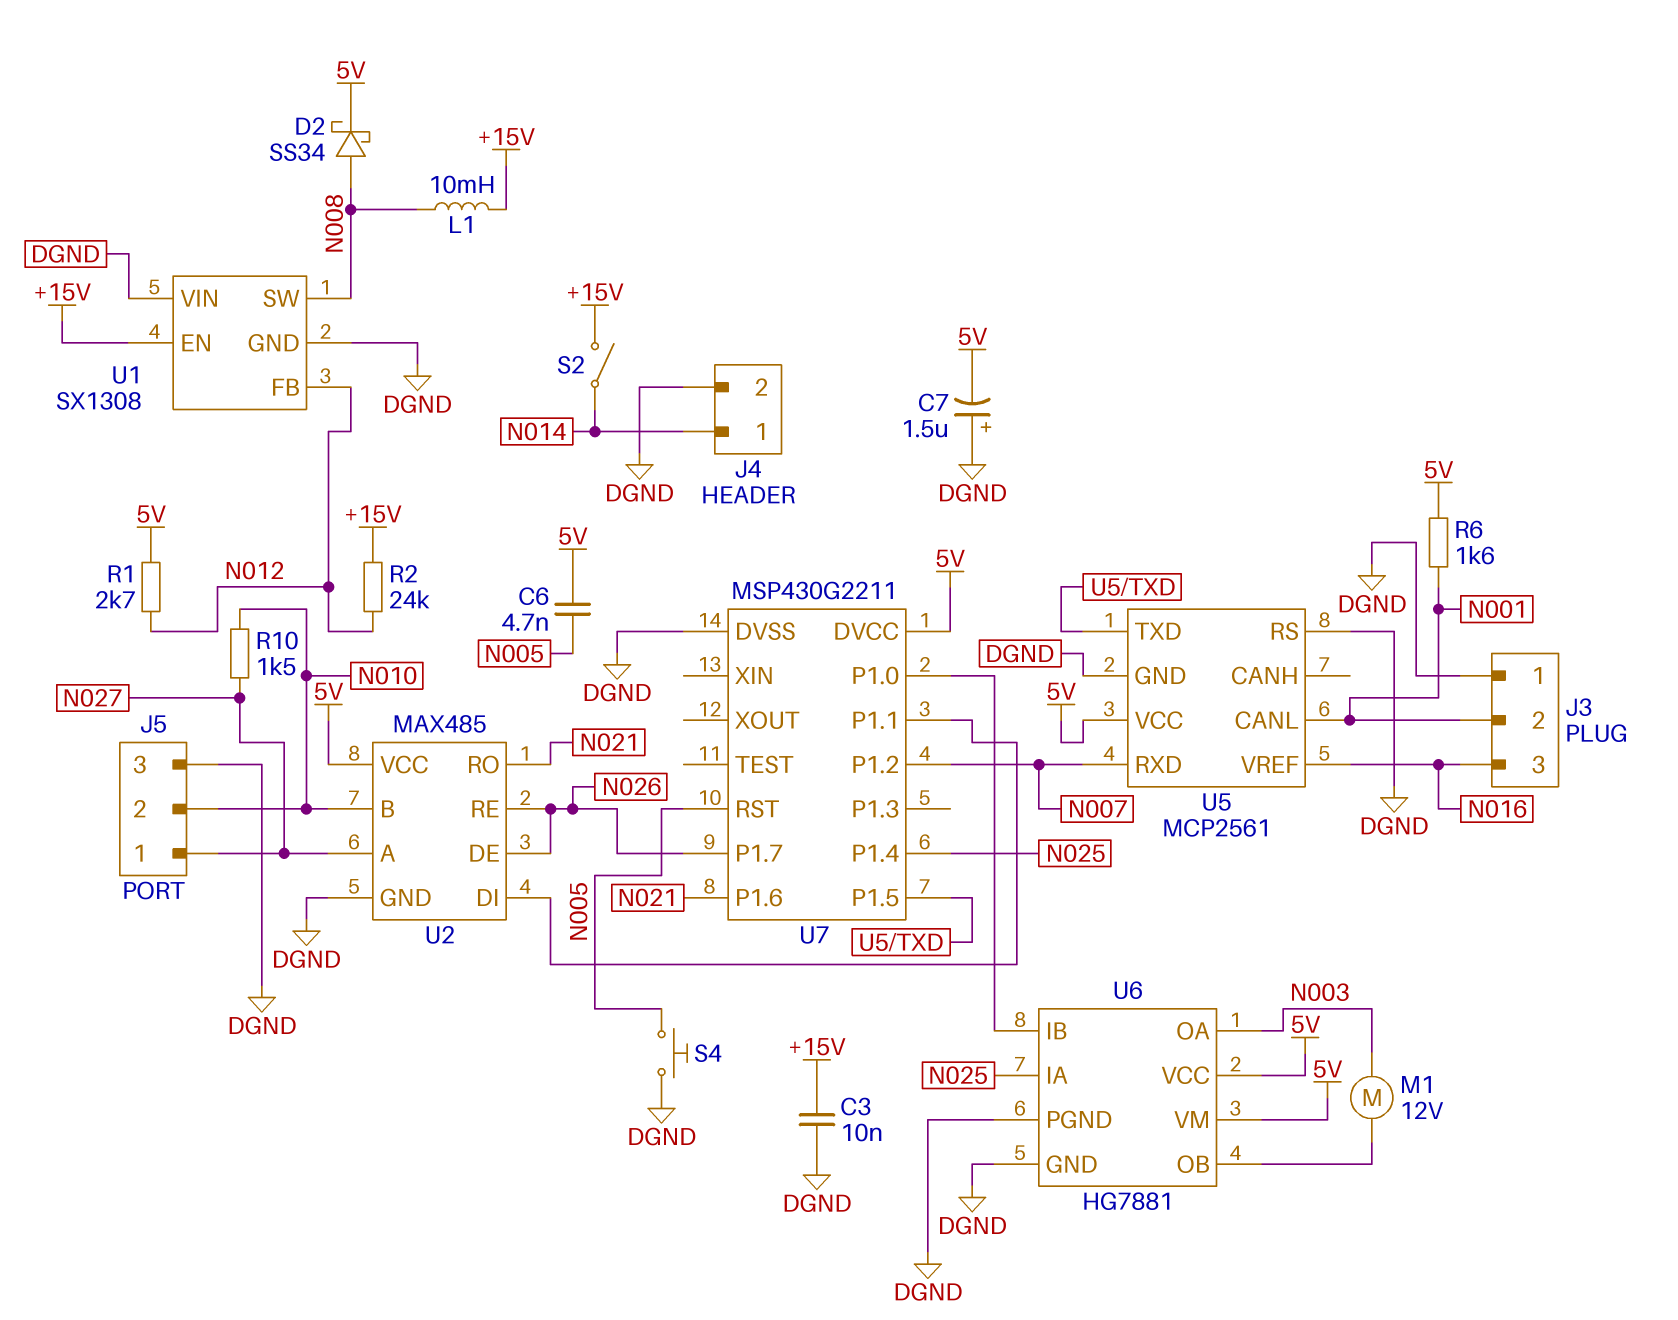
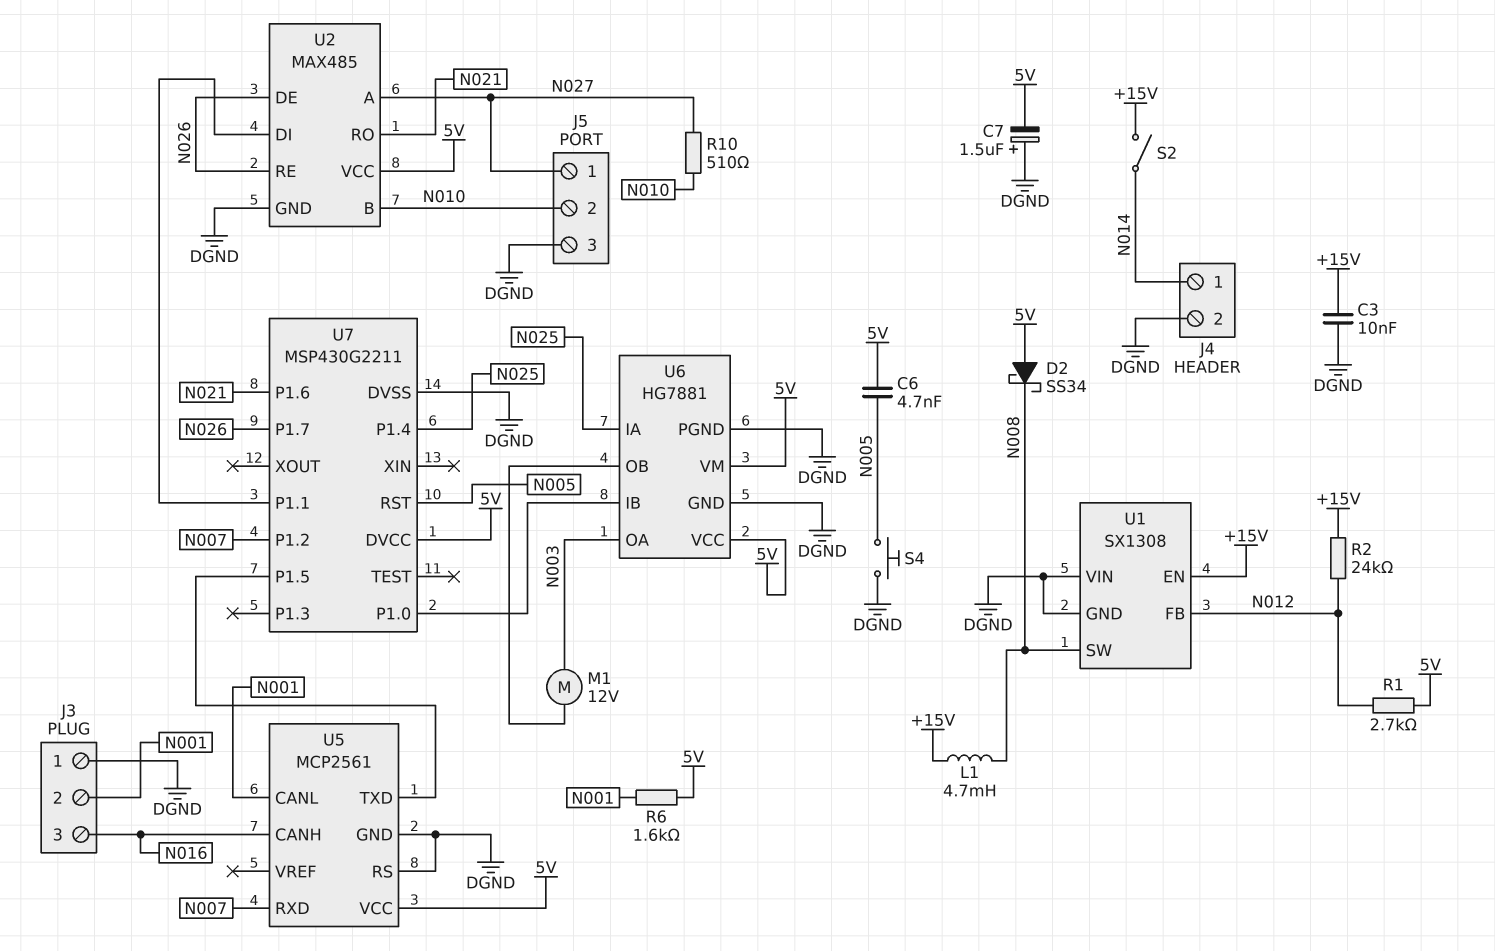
D2: schottky SS34 (A N008, K 5V) -> schottky SS34 (A 5V, K N008)
L1: 10mH (+15V, N008) -> 4.7mH (+15V, N008)
R10: 1.5k (N010, N027) -> 510 (N010, N027)
U5 pin CANH: none -> N016
U5 pin VREF: N016 -> none

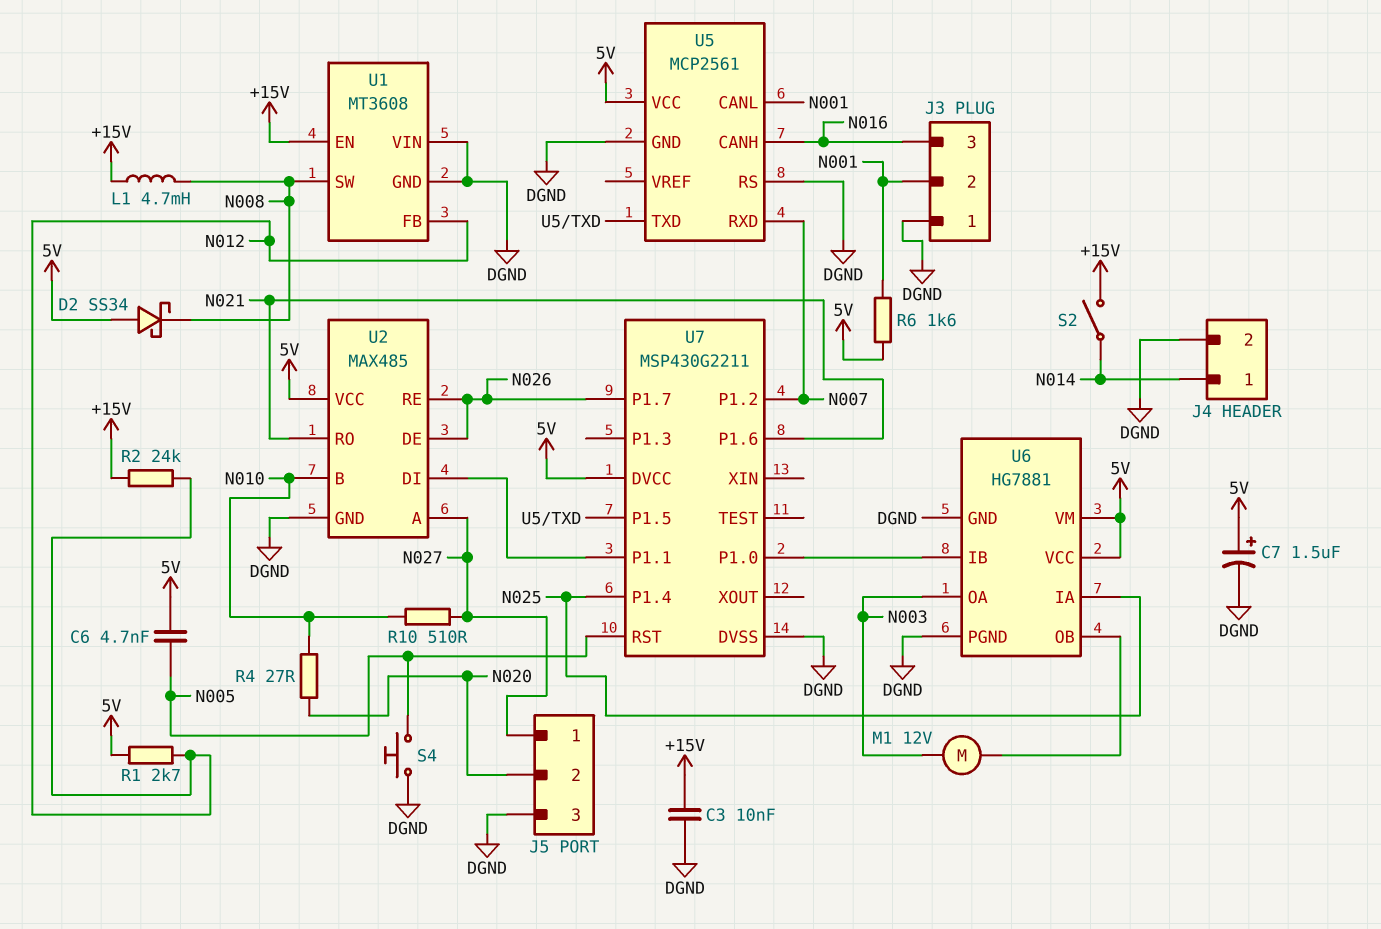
C7: 1.5uF (plus DGND, minus 5V) -> 1.5uF (plus 5V, minus DGND)
J5 pin 2: N010 -> N020
R4: none -> 27 (N010, N020)
U1: SX1308 -> MT3608

